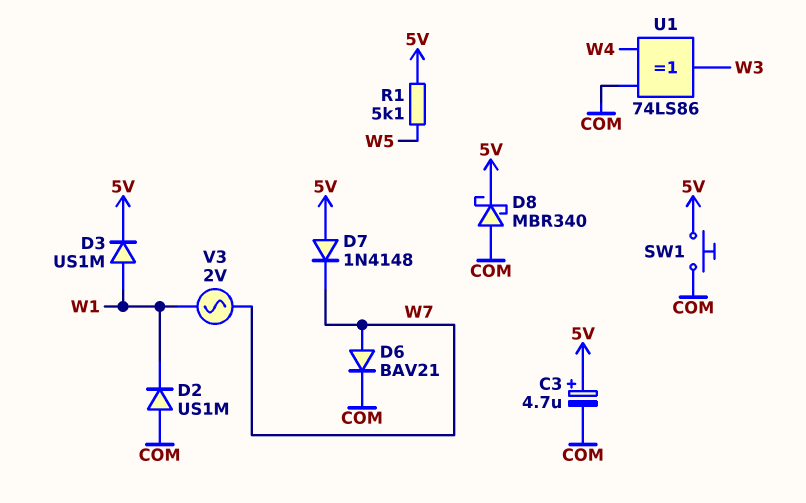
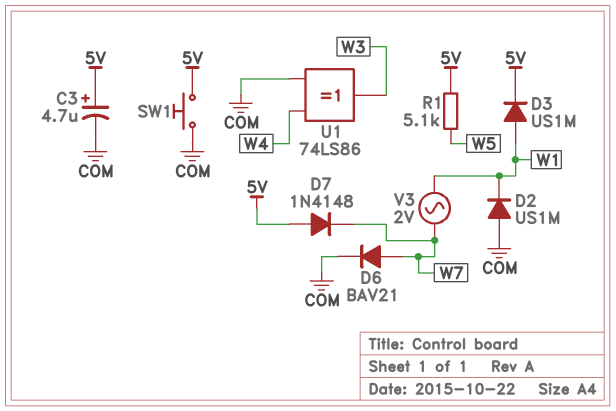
D8: schottky MBR340 (A COM, K 5V) -> none

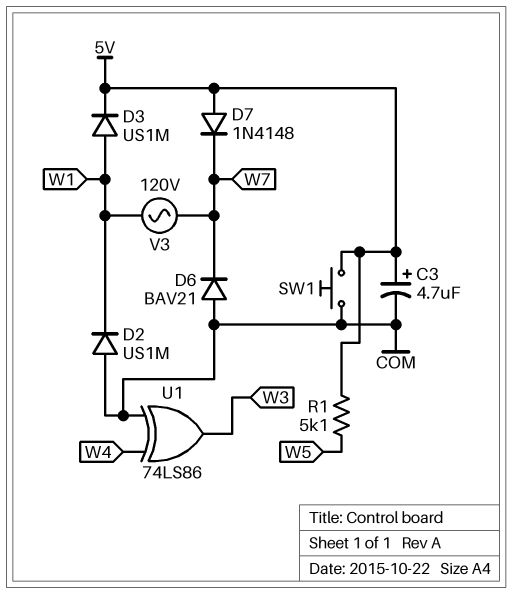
D6: diode BAV21 (A W7, K COM) -> diode BAV21 (A COM, K W7)
V3: AC 2V (W1, W7) -> AC 120V (W1, W7)

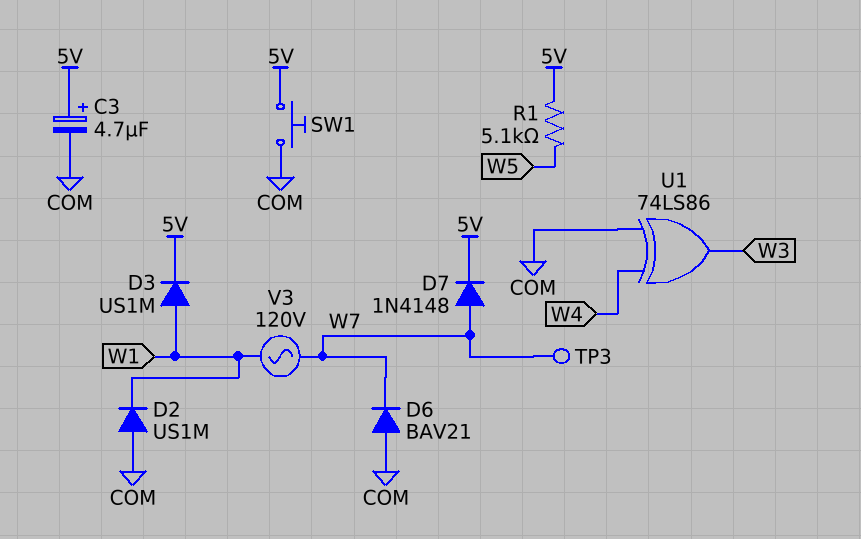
D7: diode 1N4148 (A 5V, K W7) -> diode 1N4148 (A W7, K 5V)
TP3: none -> test point (W7)

